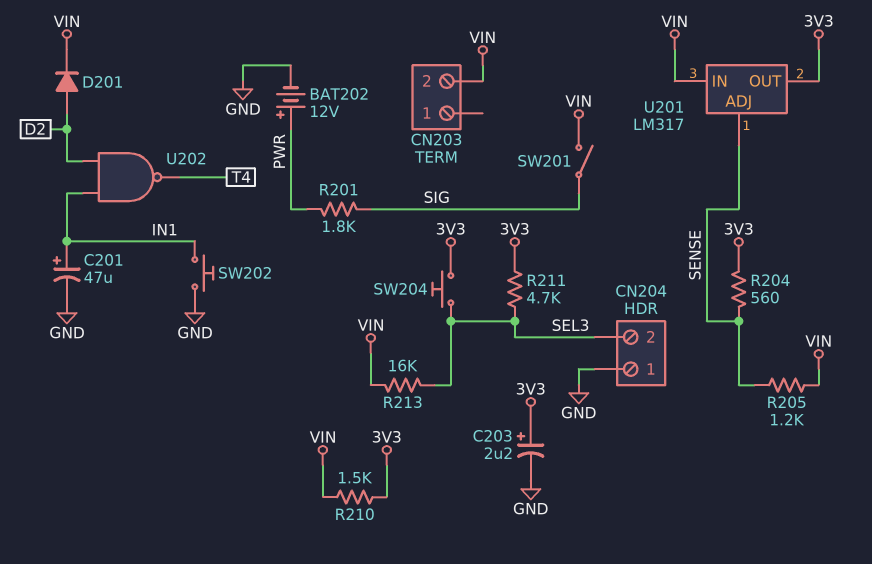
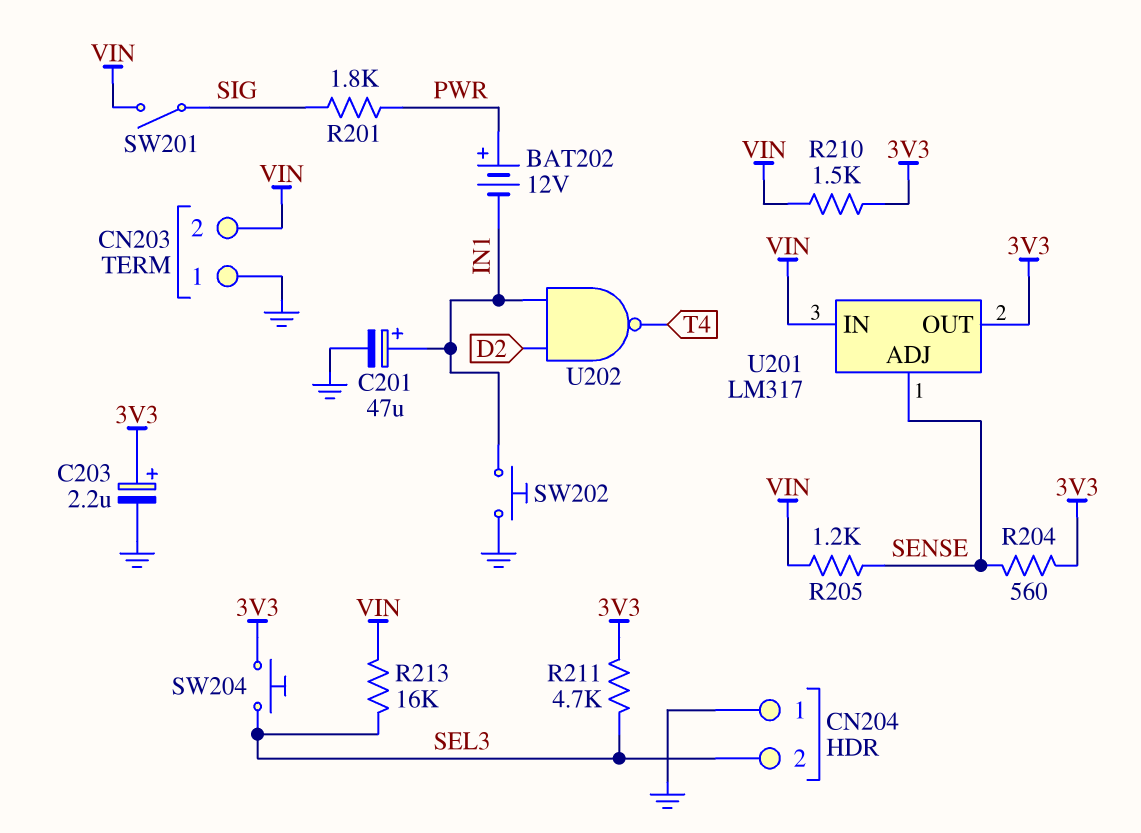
BAT202: 12V (plus PWR, minus GND) -> 12V (plus PWR, minus IN1)
CN203 pin 1: none -> GND
D201: diode (A D2, K VIN) -> none

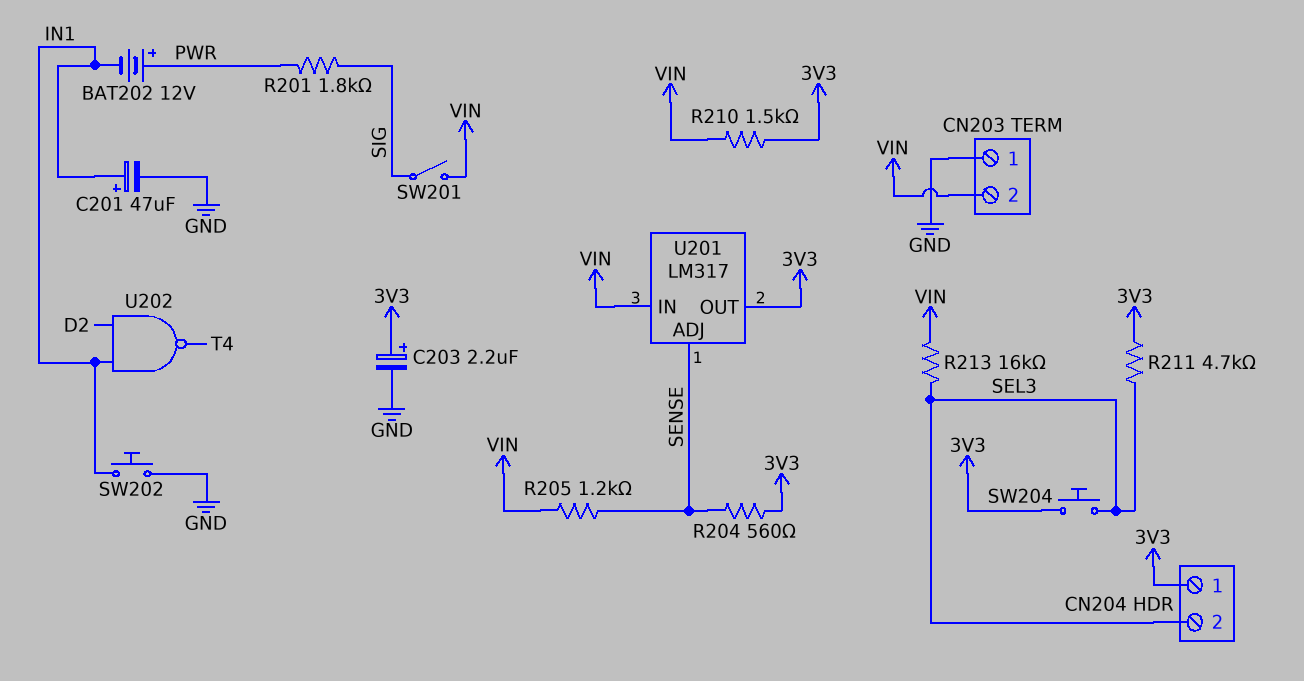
CN204 pin 1: GND -> 3V3

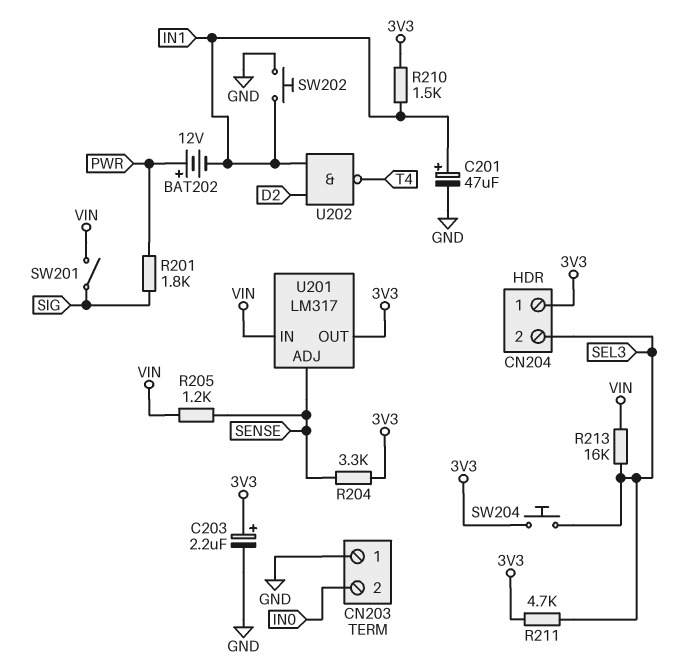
CN203 pin 2: VIN -> IN0
R204: 560 (3V3, SENSE) -> 3.3k (3V3, SENSE)
R210: 1.5k (3V3, VIN) -> 1.5k (3V3, IN1)

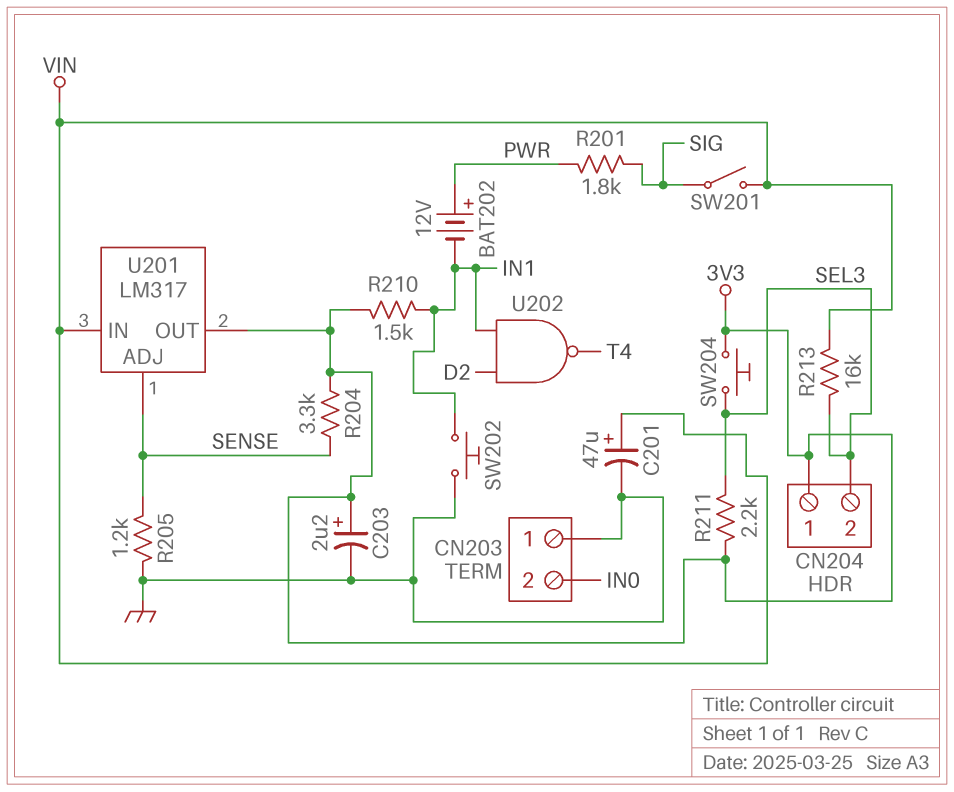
C201: 47uF (plus IN1, minus GND) -> 47uF (plus VIN, minus GND)
R205: 1.2k (SENSE, VIN) -> 1.2k (GND, SENSE)
R211: 4.7k (3V3, SEL3) -> 2.2k (3V3, SEL3)

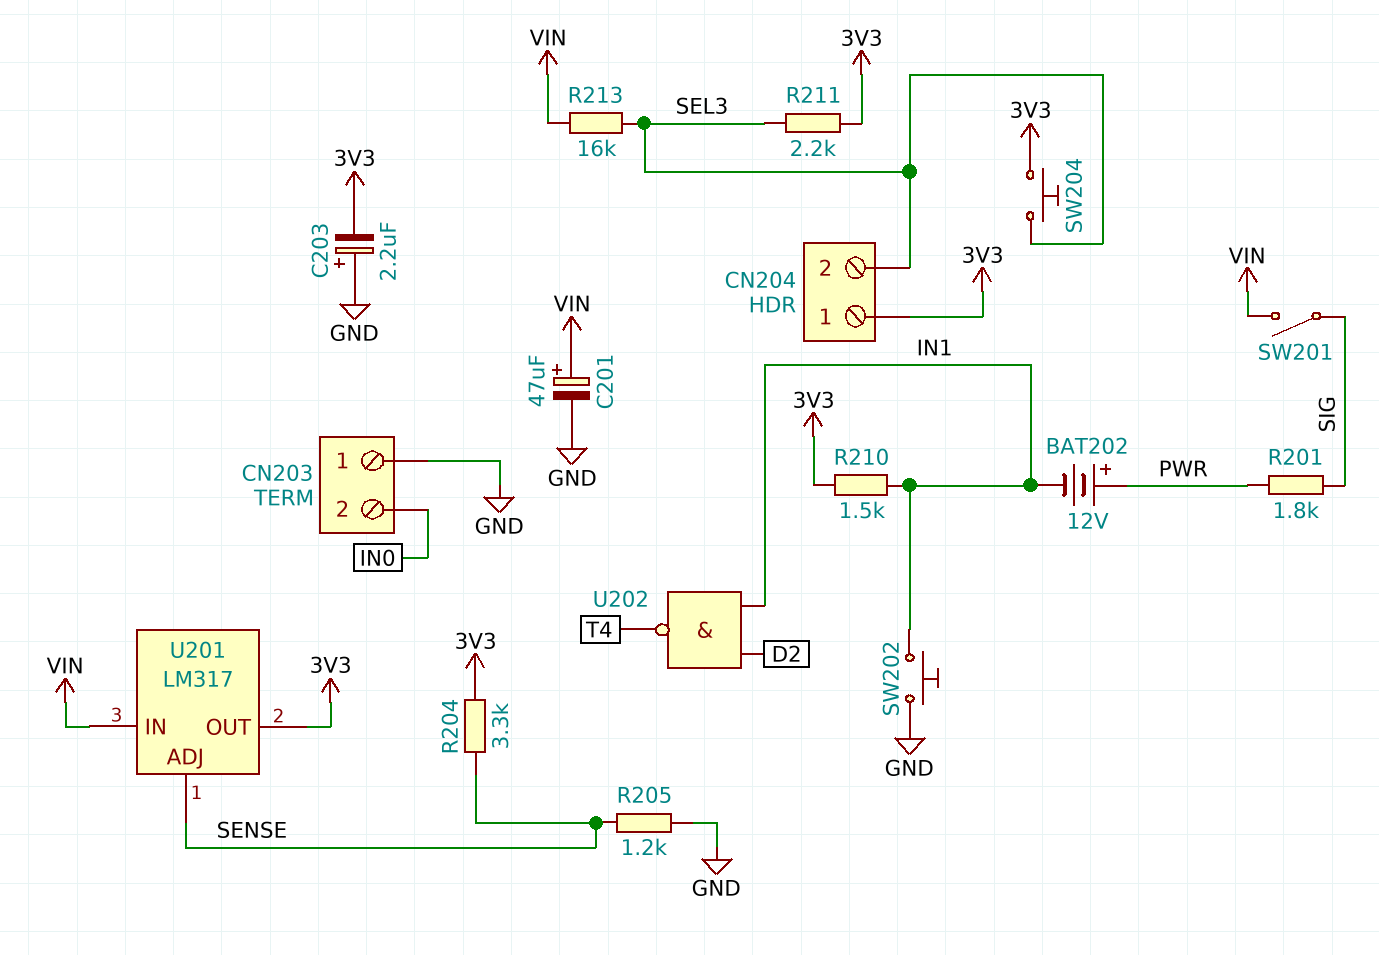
C203: 2.2uF (plus 3V3, minus GND) -> 2.2uF (plus GND, minus 3V3)

